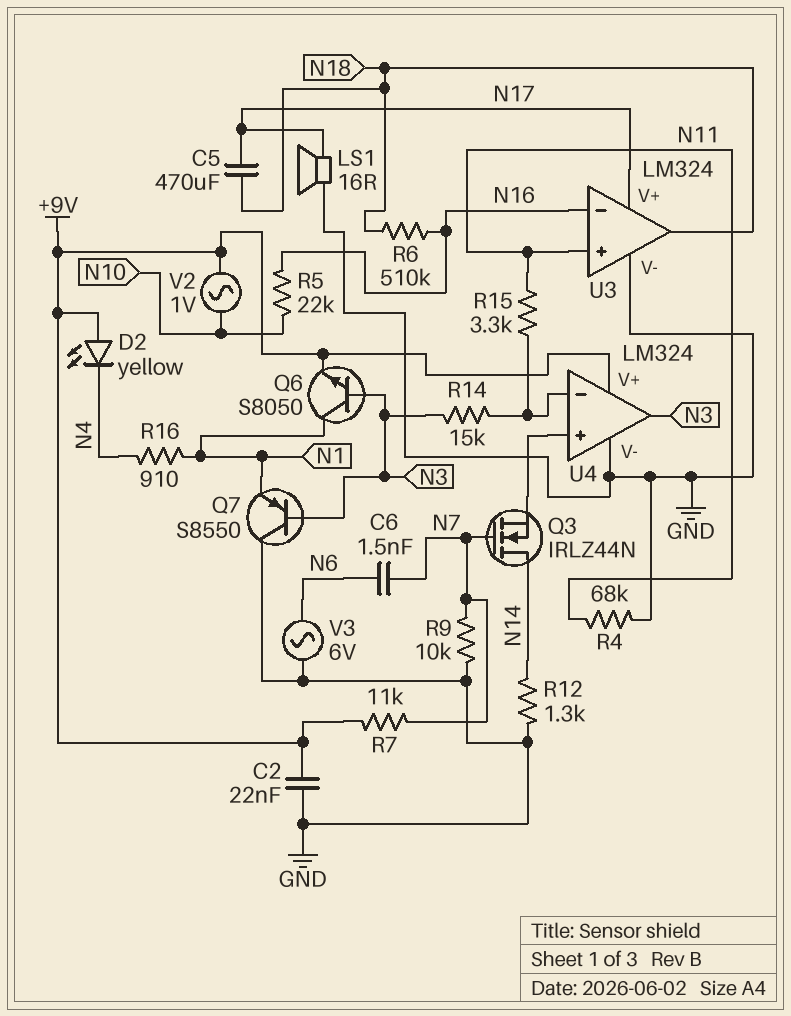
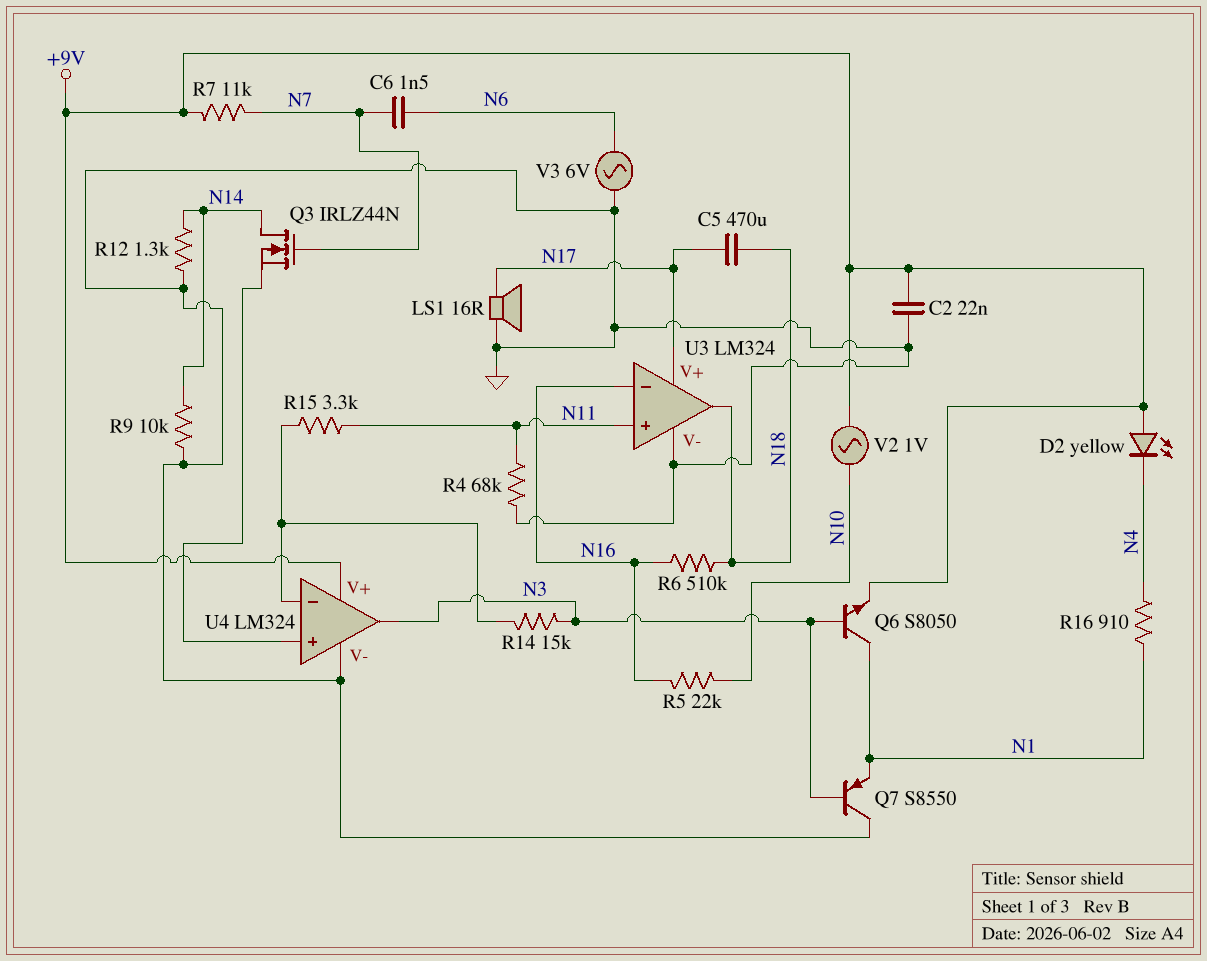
R9: 10k (GND, N7) -> 10k (GND, N14)

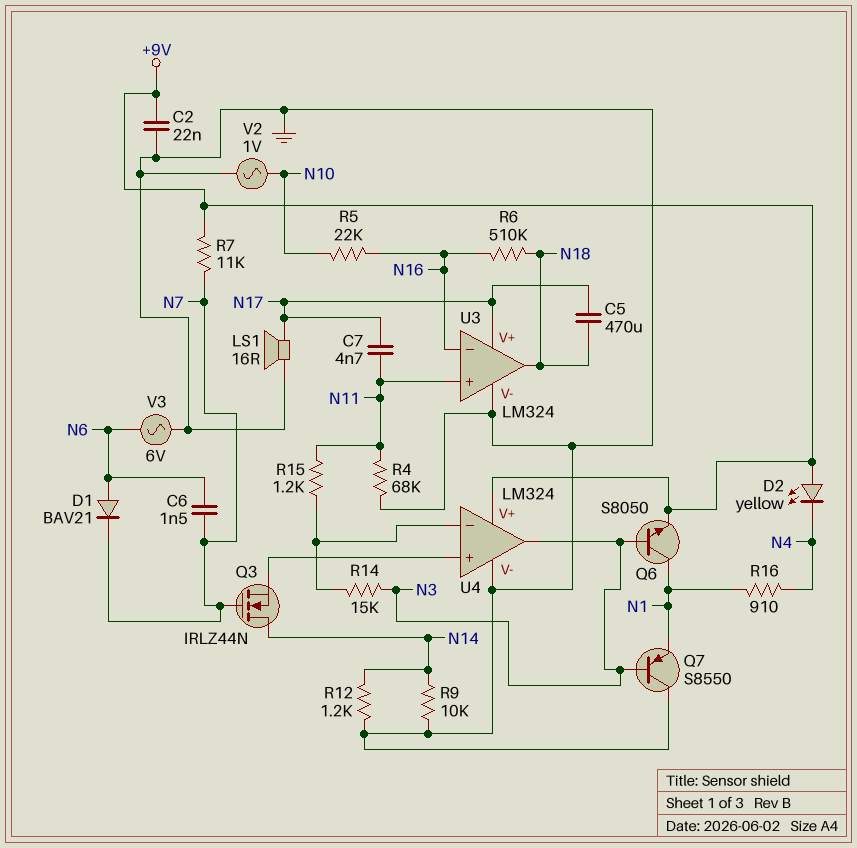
C7: none -> 4.7nF (N11, N17)
D1: none -> diode BAV21 (A N6, K N7)
R12: 1.3k (GND, N14) -> 1.2k (GND, N14)
R15: 3.3k (N11, U4/in-) -> 1.2k (N11, U4/in-)
V2: AC 1V (+9V, N10) -> AC 1V (GND, N10)

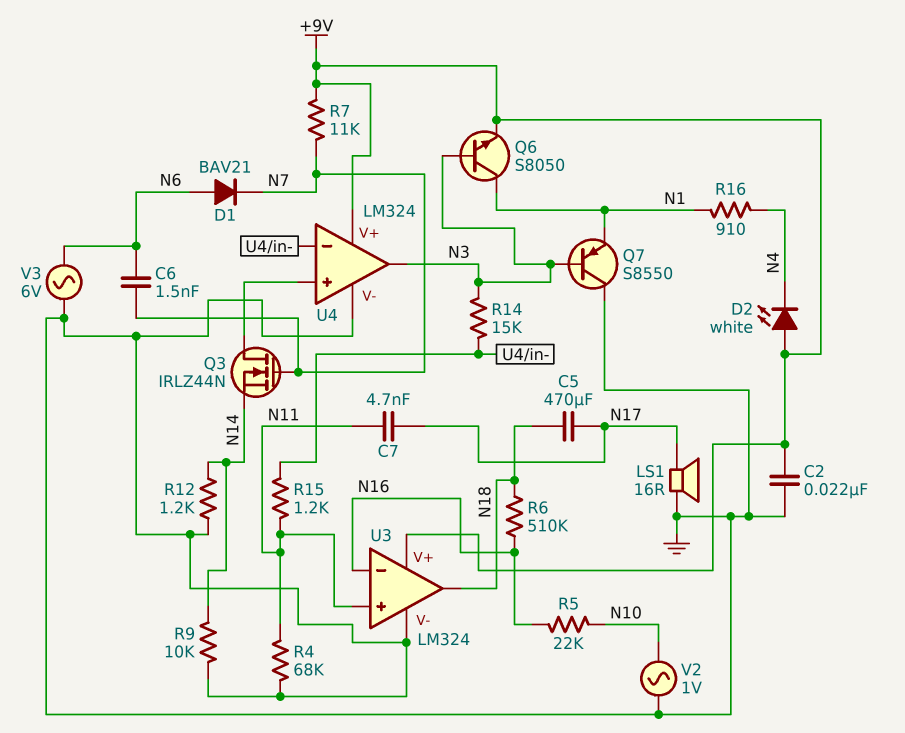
D2: LED yellow (A +9V, K N4) -> LED white (A +9V, K N4)
Q3: NMOS IRLZ44N (G N7, D N14, S U4/in+) -> NMOS IRLZ44N (G N7, D U4/in+, S N14)
U3 pin V+: N17 -> +9V

